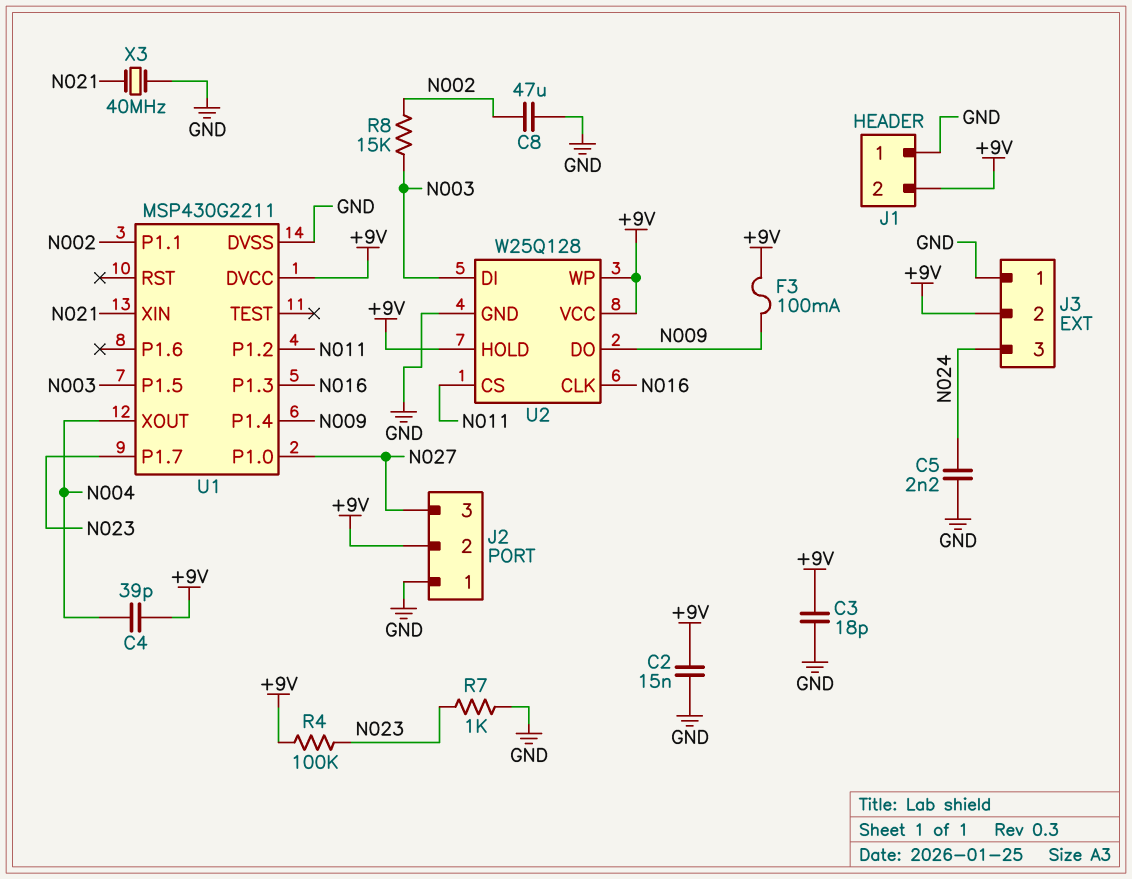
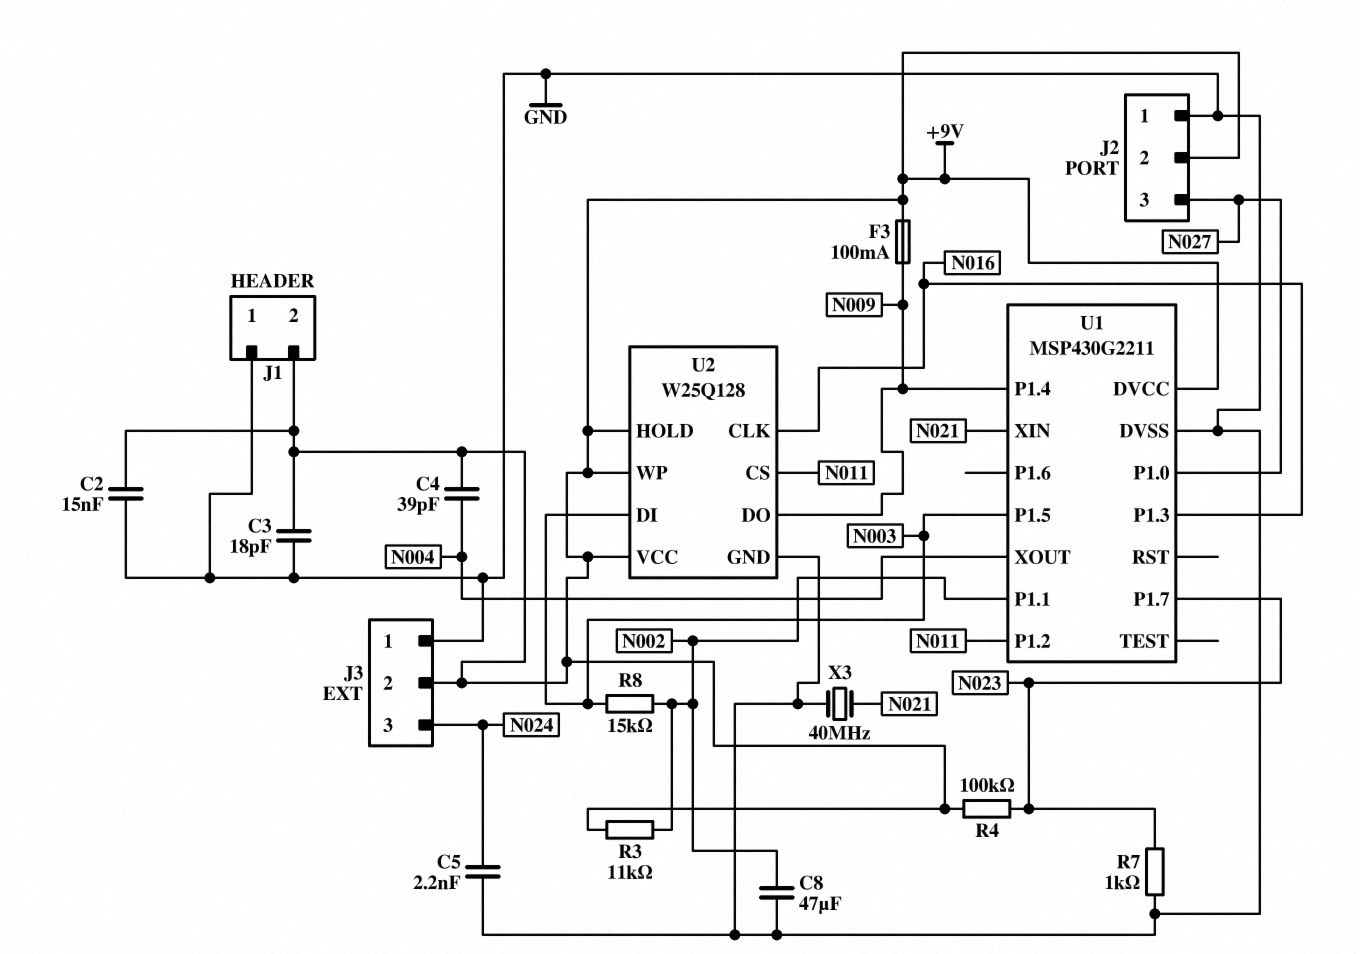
R3: none -> 11k (+9V, N002)

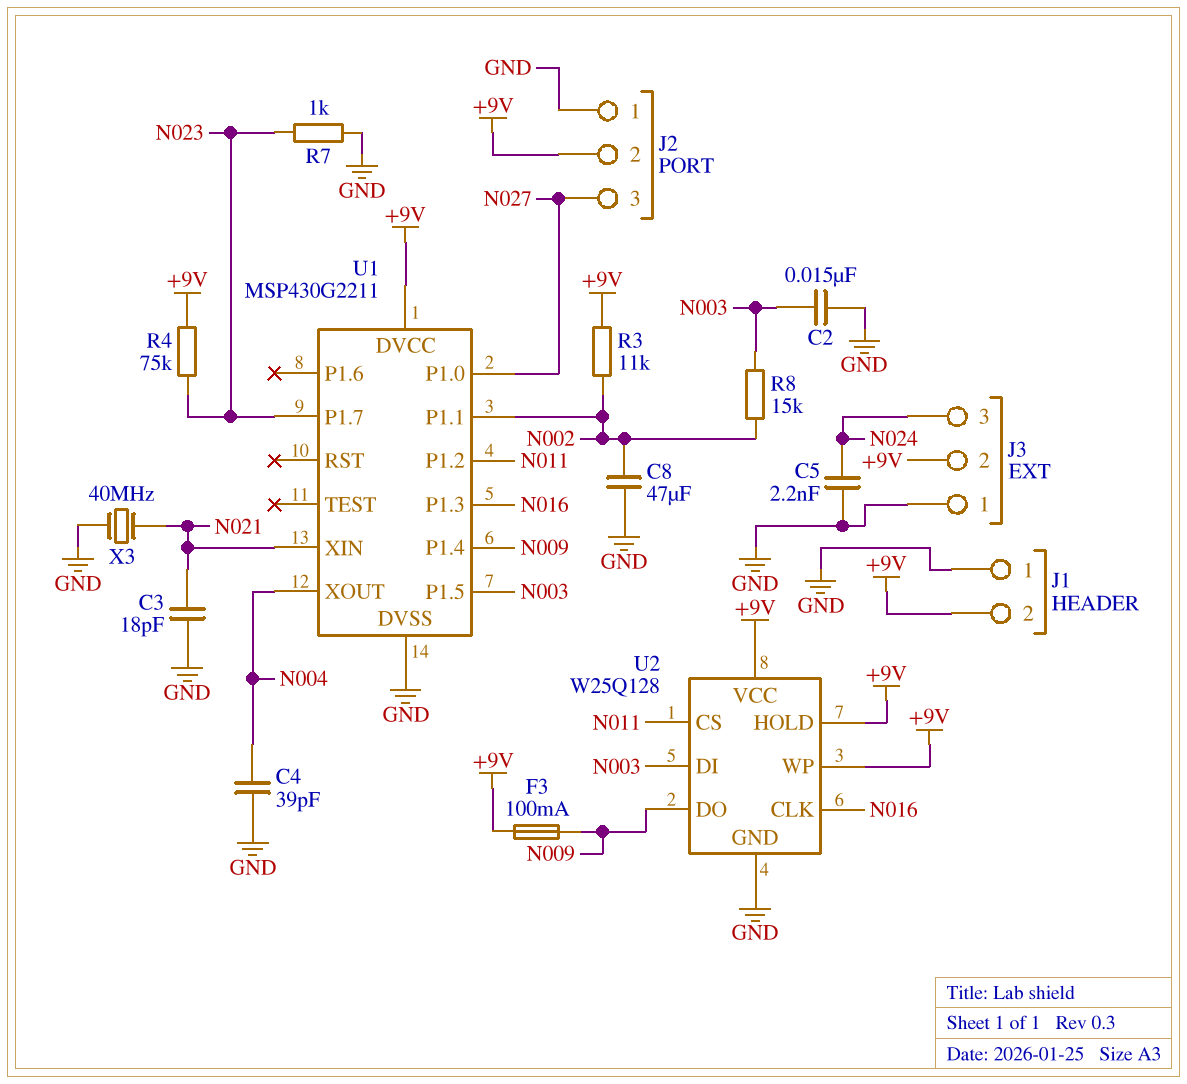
C2: 15nF (+9V, GND) -> 15nF (GND, N003)
C3: 18pF (+9V, GND) -> 18pF (GND, N021)
C4: 39pF (+9V, N004) -> 39pF (GND, N004)
R4: 100k (+9V, N023) -> 75k (+9V, N023)

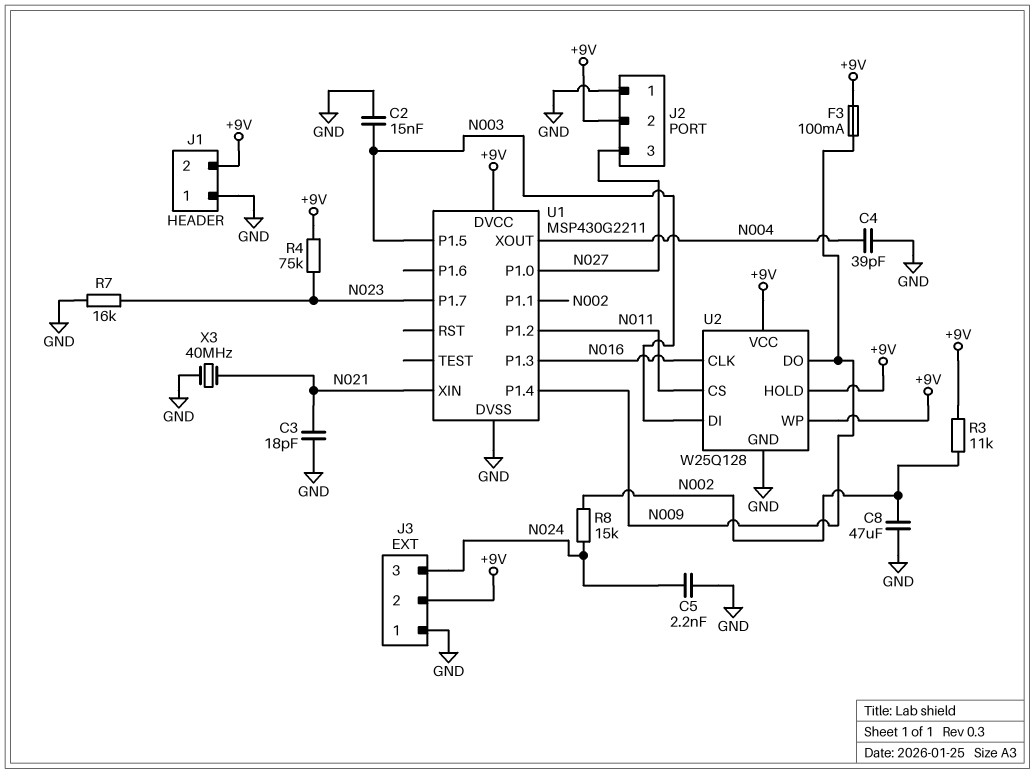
R7: 1k (GND, N023) -> 16k (GND, N023)
R8: 15k (N002, N003) -> 15k (N002, N024)

